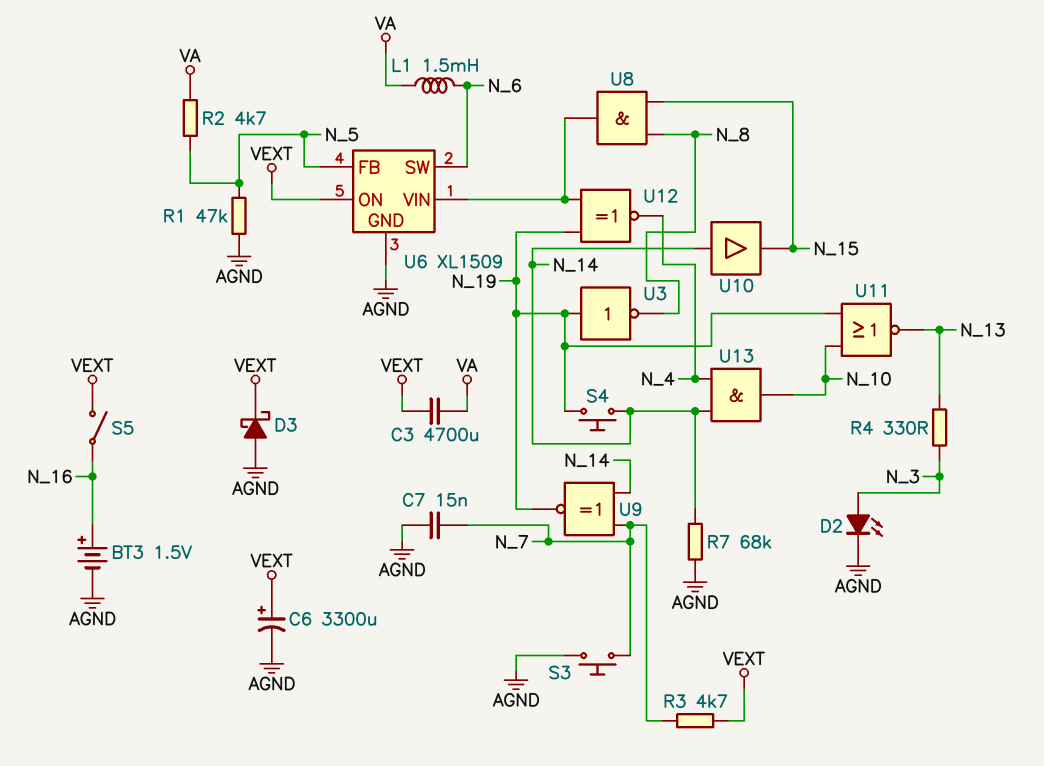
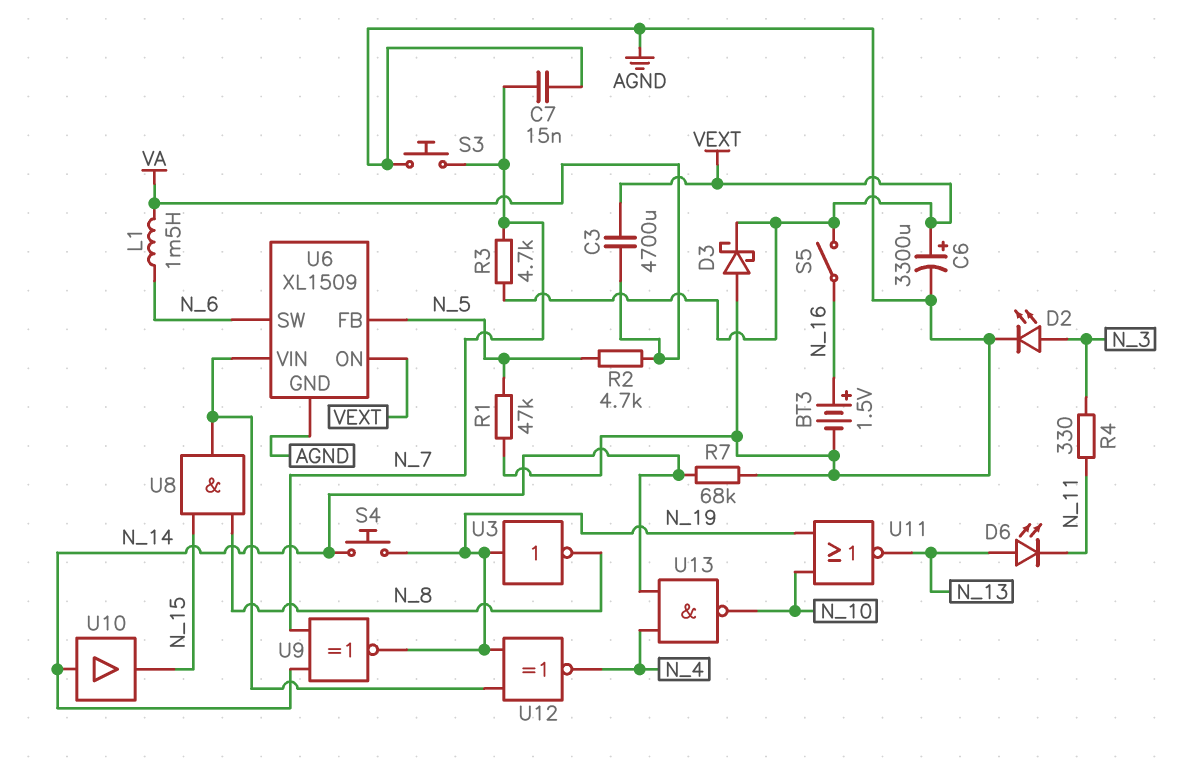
D6: none -> LED (A N_13, K N_11)
R4: 330 (N_3, N_13) -> 330 (N_3, N_11)
U13: AND (in N_4, in N_14, out N_10) -> NAND (in N_4, in N_14, out N_10)

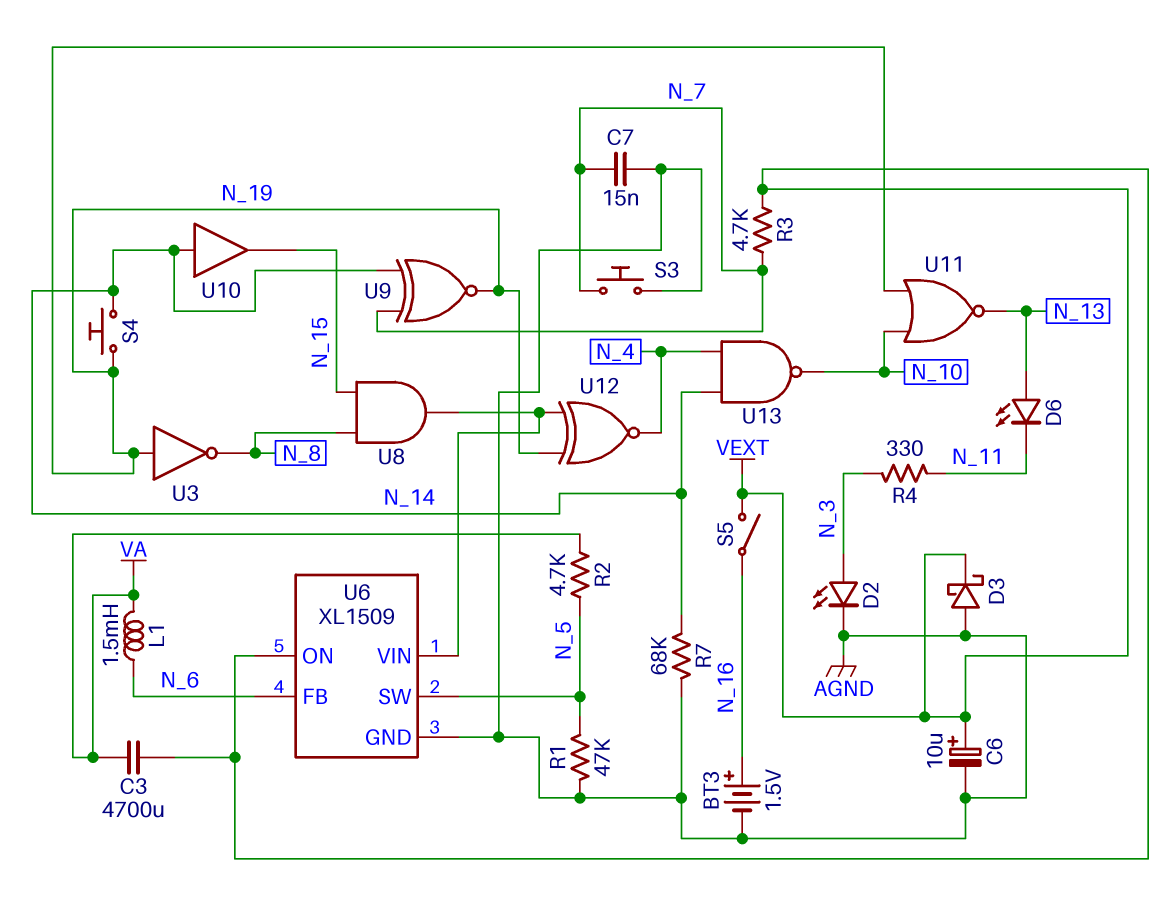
C6: 3300uF (plus VEXT, minus AGND) -> 10uF (plus VEXT, minus AGND)
U6 pin FB: N_5 -> N_6
U6 pin SW: N_6 -> N_5

